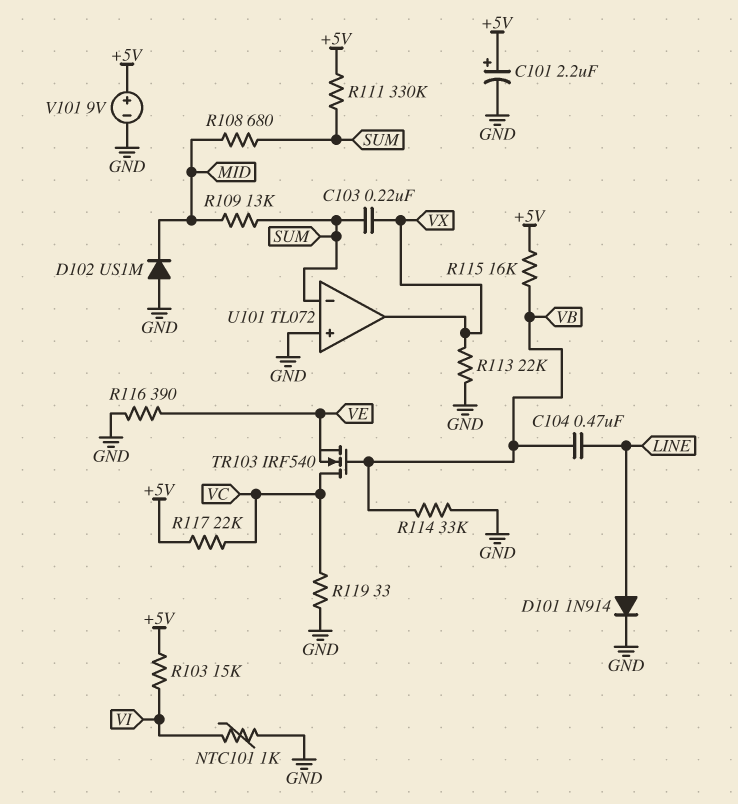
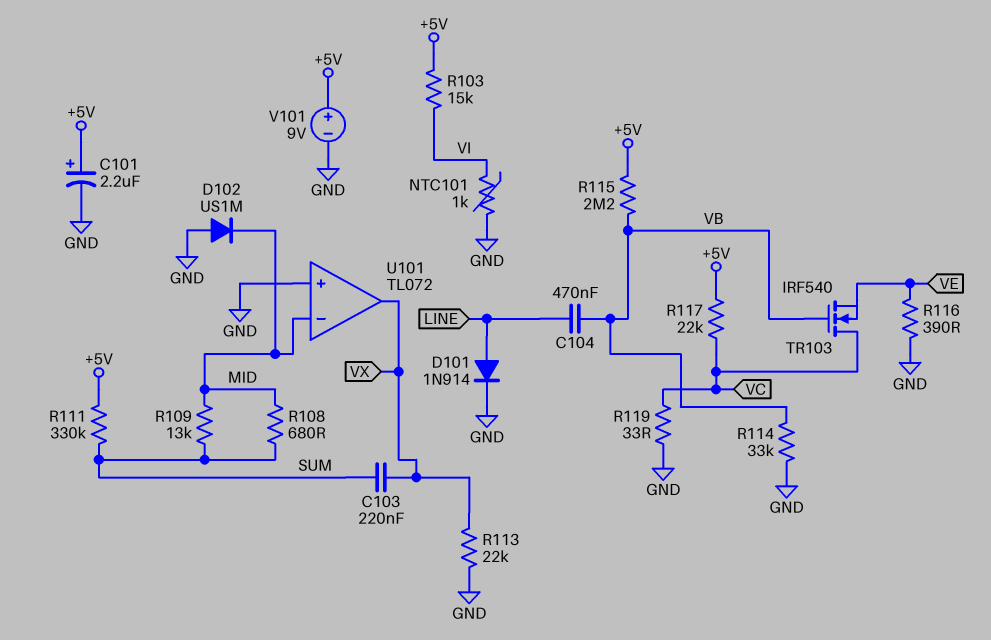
R115: 16k (+5V, VB) -> 2.2M (+5V, VB)
U101 pin in-: SUM -> MID

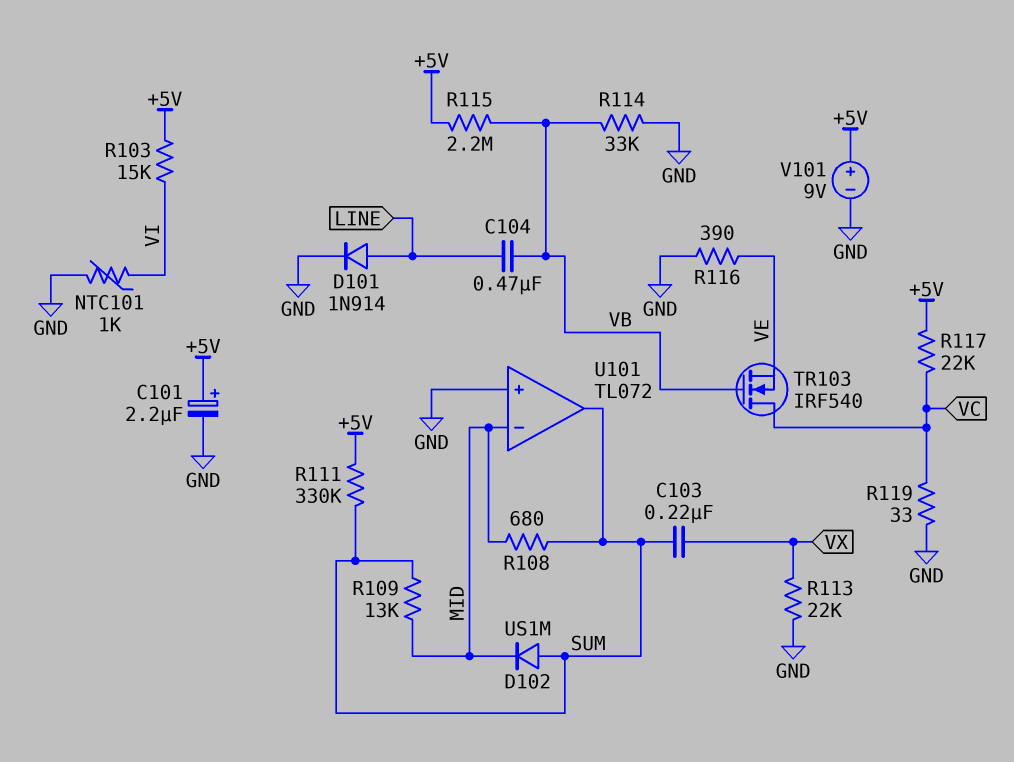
D102: diode US1M (A GND, K MID) -> diode US1M (A SUM, K MID)
U101 pin out: VX -> SUM

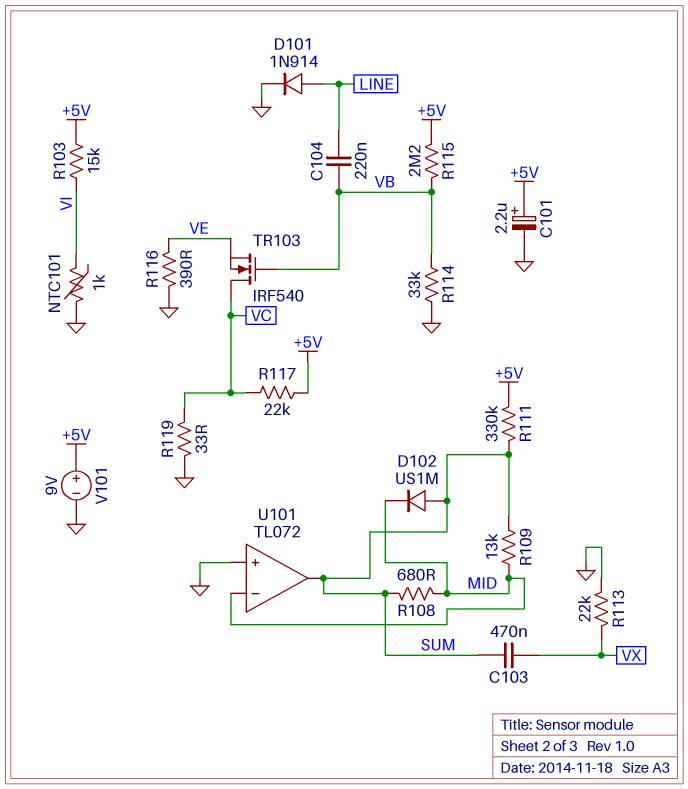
C103: 220nF (SUM, VX) -> 470nF (SUM, VX)
C104: 470nF (LINE, VB) -> 220nF (LINE, VB)

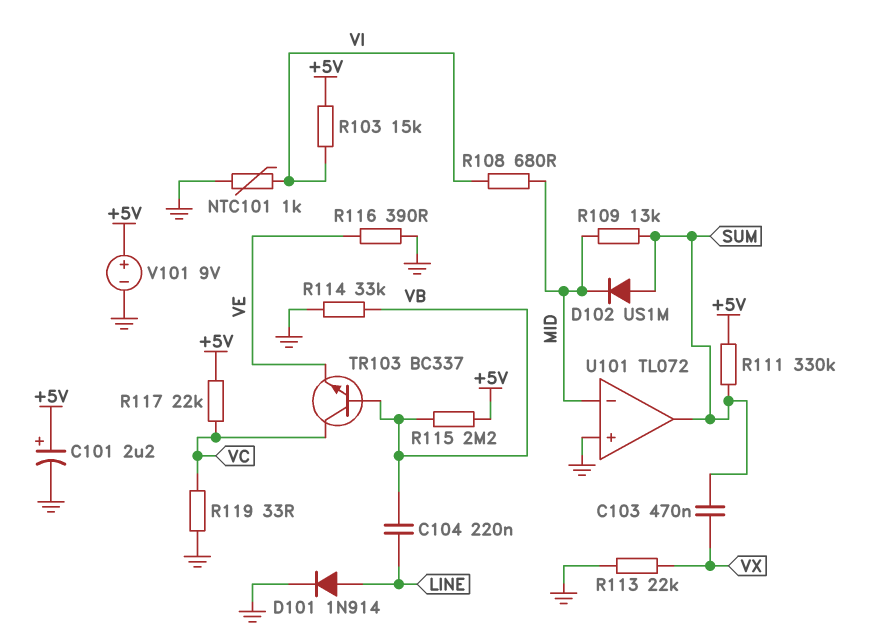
R108: 680 (MID, SUM) -> 680 (MID, VI)
TR103: NMOS IRF540 (G VB, D VC, S VE) -> NPN BC337 (B VB, C VC, E VE)

